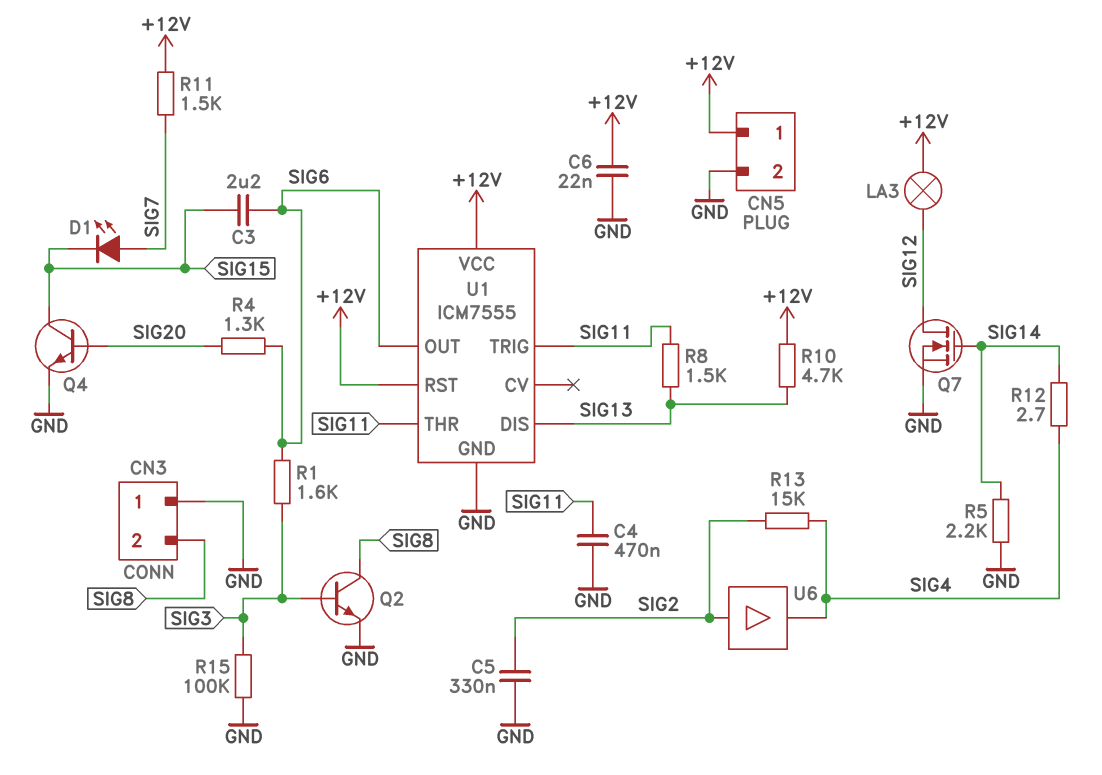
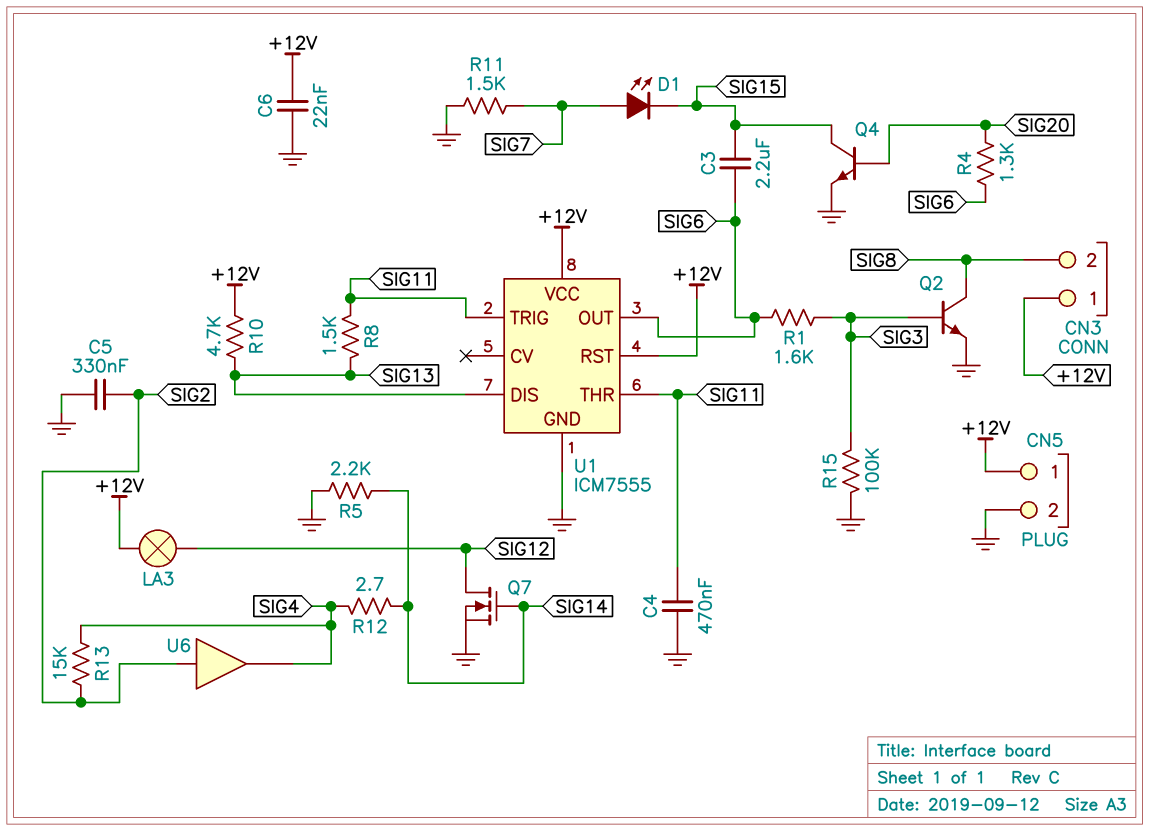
CN3 pin 1: GND -> +12V
R11: 1.5k (+12V, SIG7) -> 1.5k (GND, SIG7)

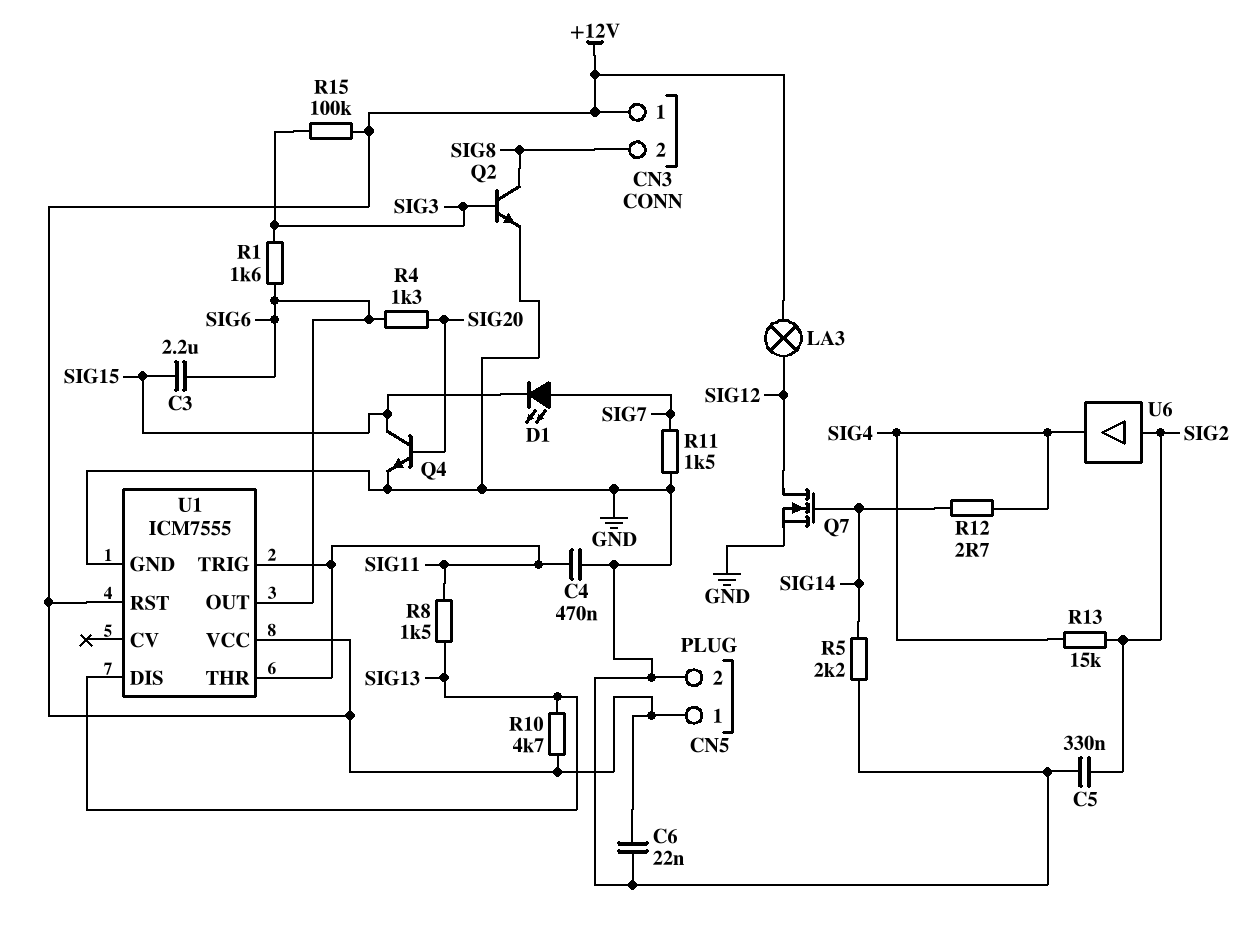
R15: 100k (GND, SIG3) -> 100k (+12V, SIG3)

